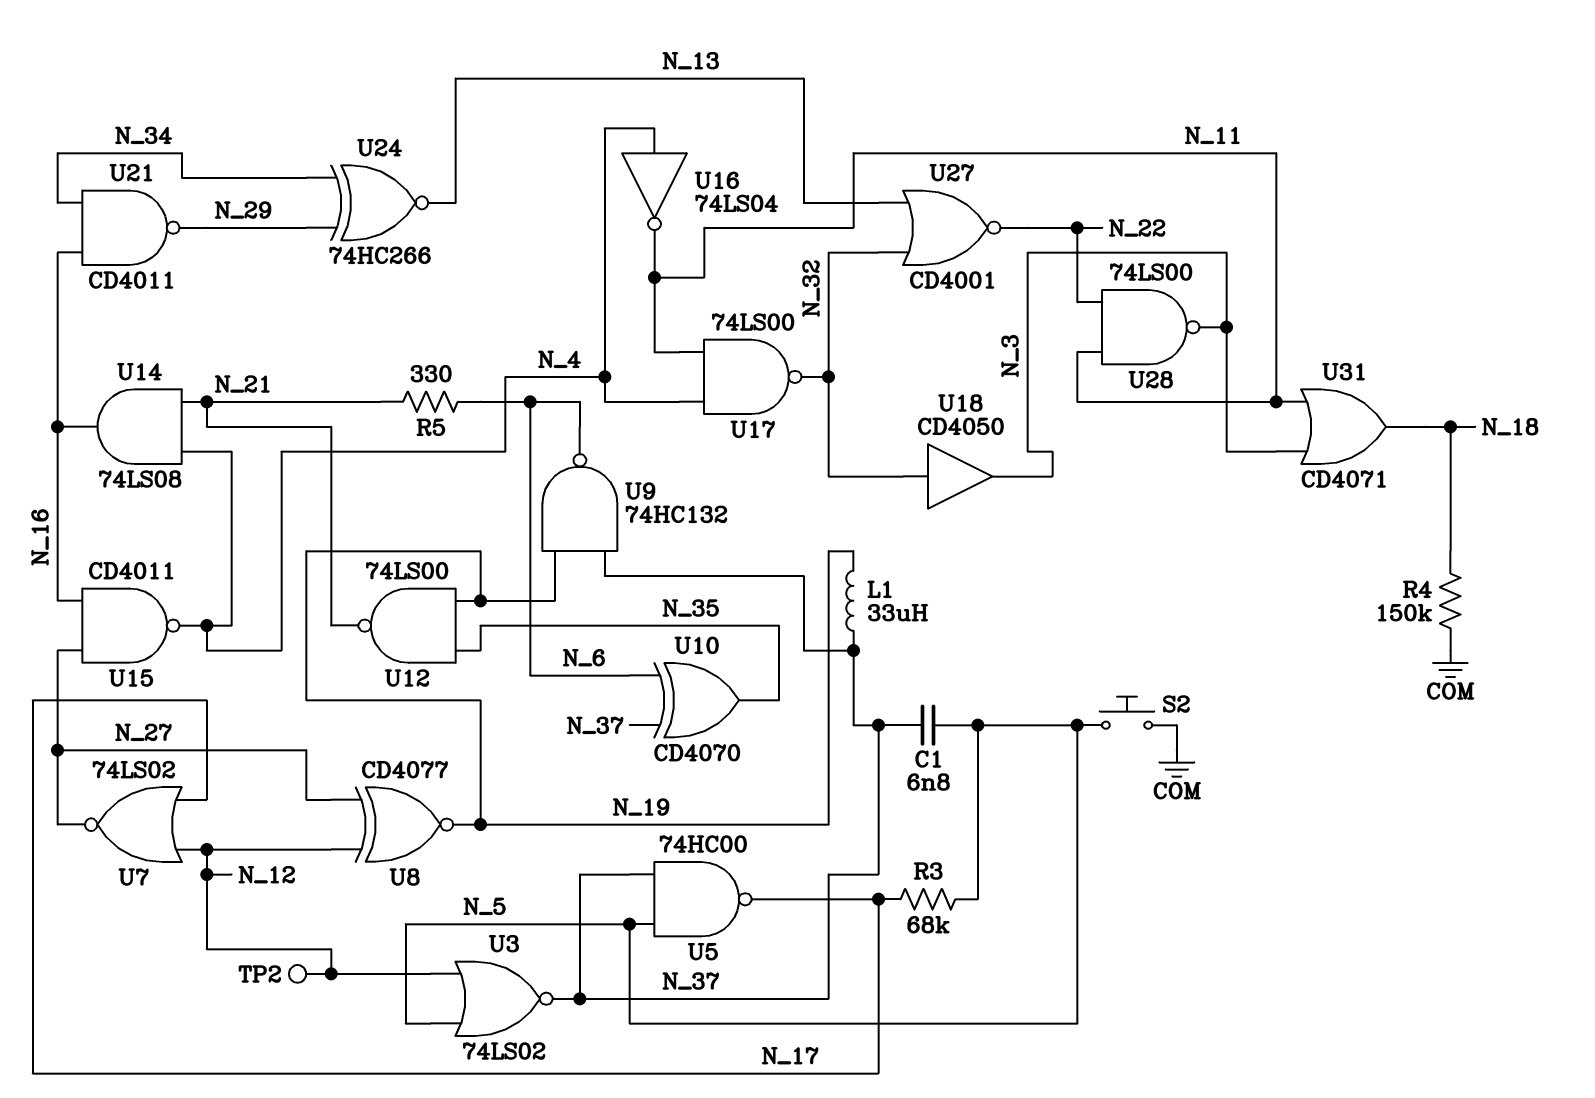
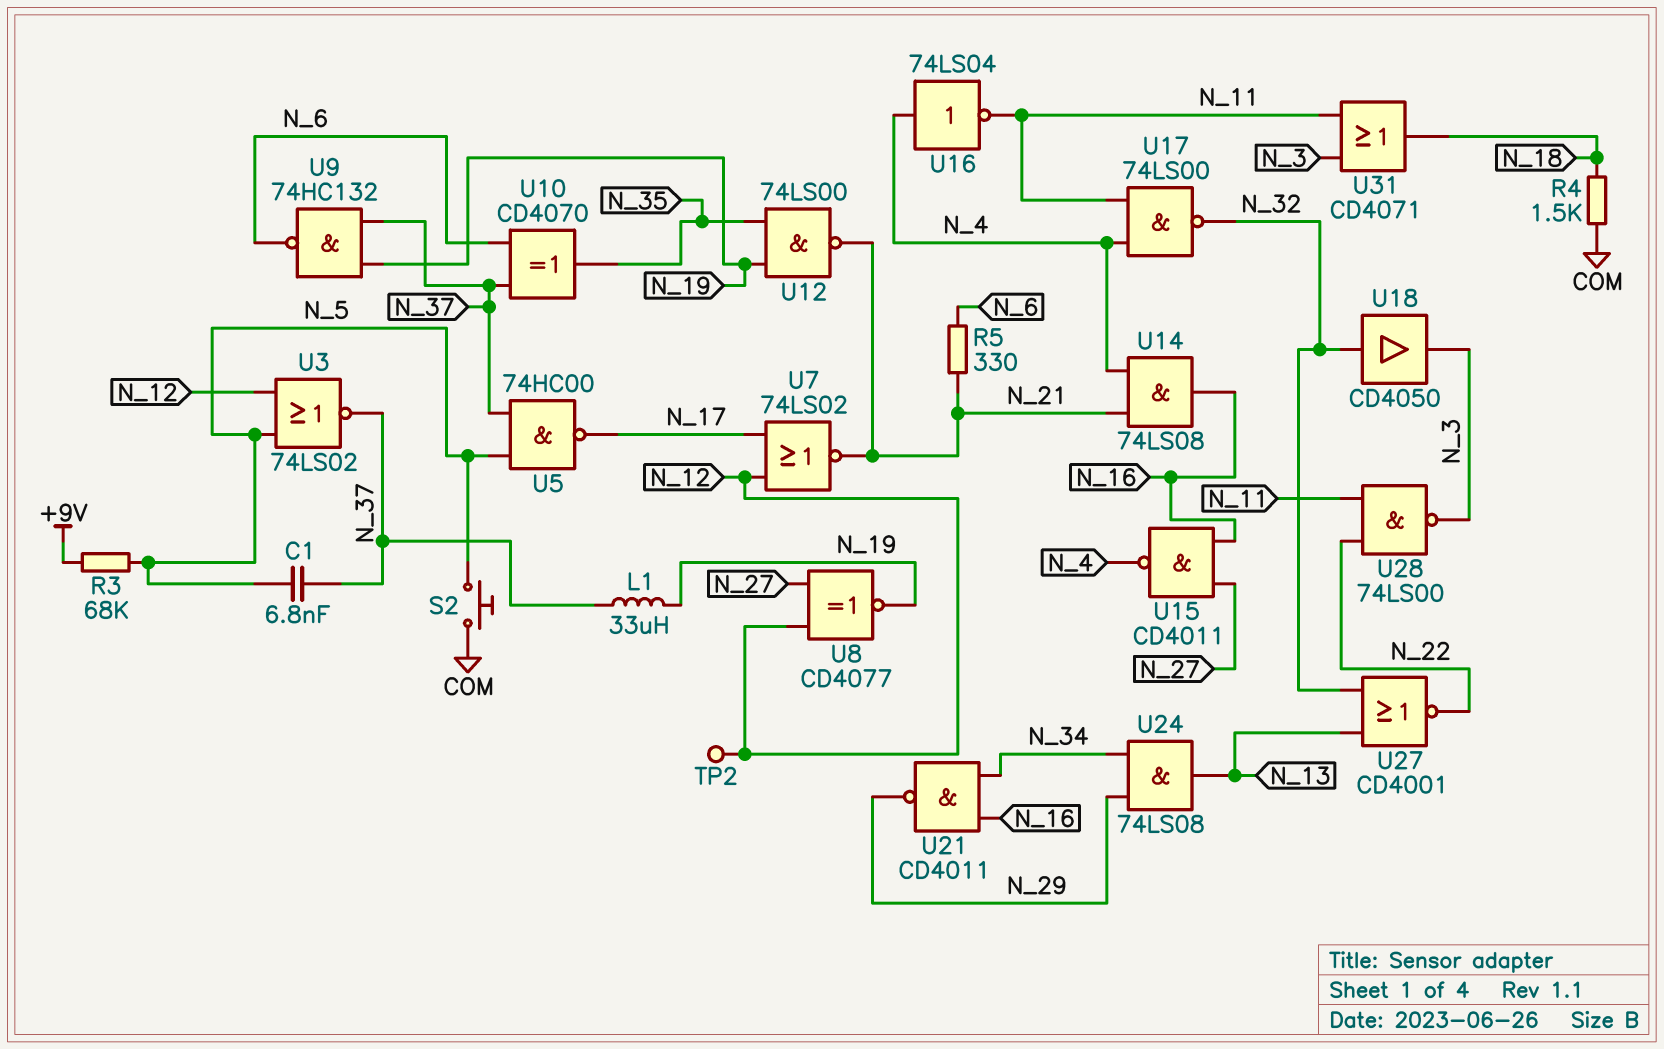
R3: 68k (N_5, N_17) -> 68k (+9V, N_5)
R4: 150k (COM, N_18) -> 1.5k (COM, N_18)
U7: NOR 74LS02 (in N_12, in N_17, out N_27) -> NOR 74LS02 (in N_12, in N_17, out N_21)
U24: XNOR 74HC266 (in N_29, in N_34, out N_13) -> AND 74LS08 (in N_29, in N_34, out N_13)

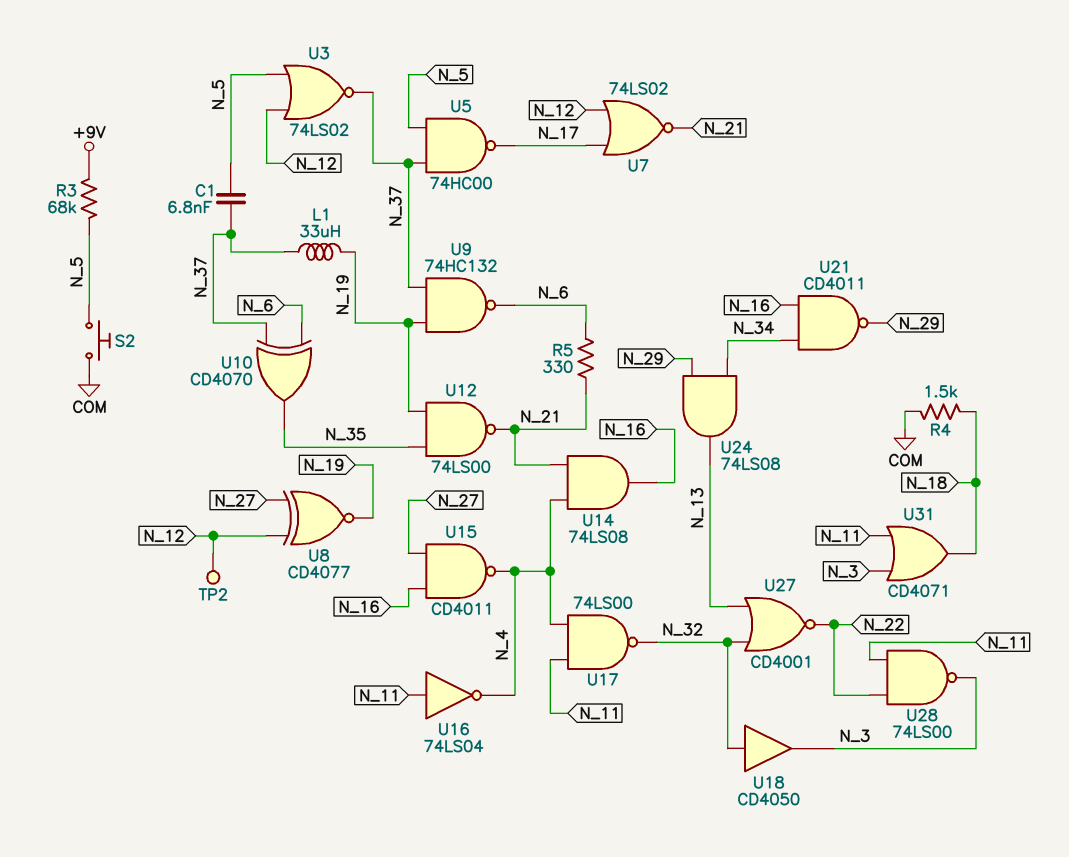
U16: NOT 74LS04 (in N_4, out N_11) -> NOT 74LS04 (in N_11, out N_4)

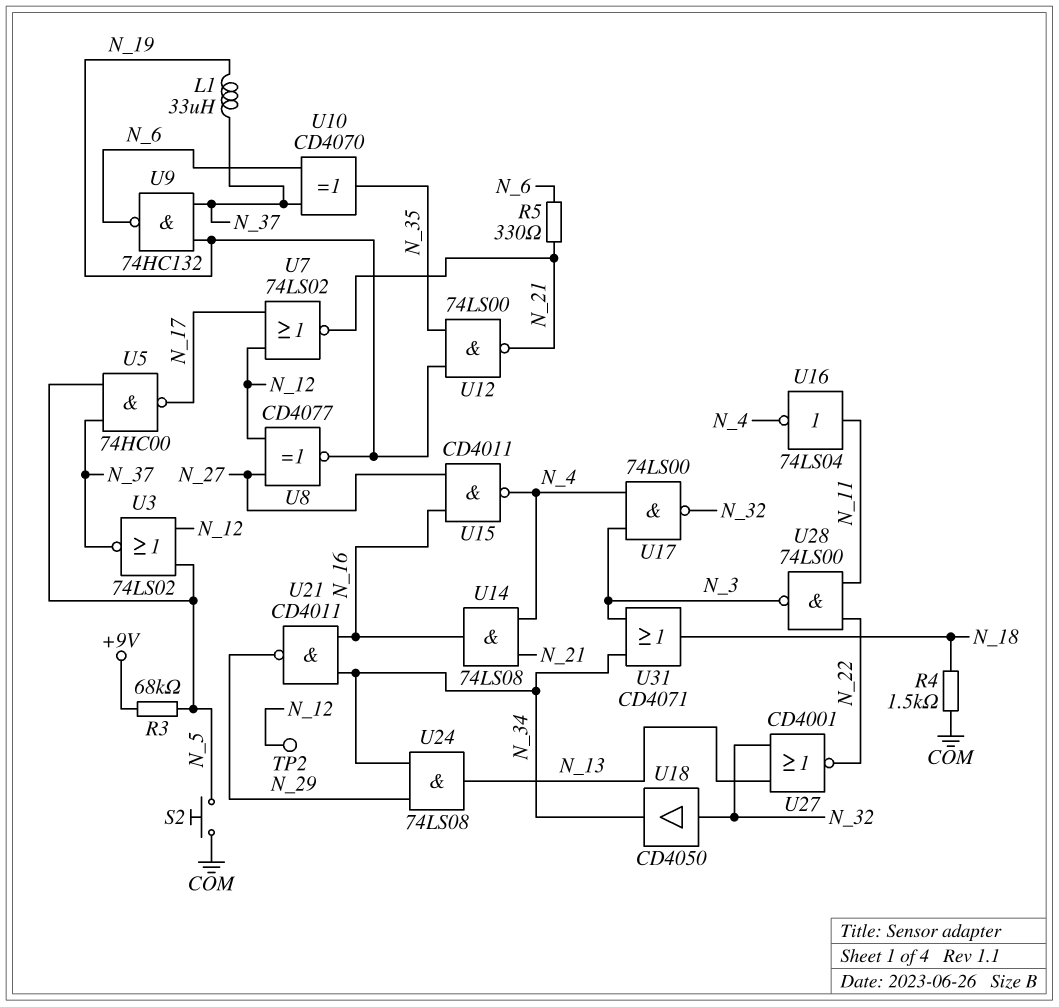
C1: 6.8nF (N_5, N_37) -> none
U17: NAND 74LS00 (in N_4, in N_11, out N_32) -> NAND 74LS00 (in N_3, in N_4, out N_32)
U18: buffer CD4050 (in N_32, out N_3) -> buffer CD4050 (in N_32, out N_34)
U31: OR CD4071 (in N_3, in N_11, out N_18) -> OR CD4071 (in N_3, in N_34, out N_18)

